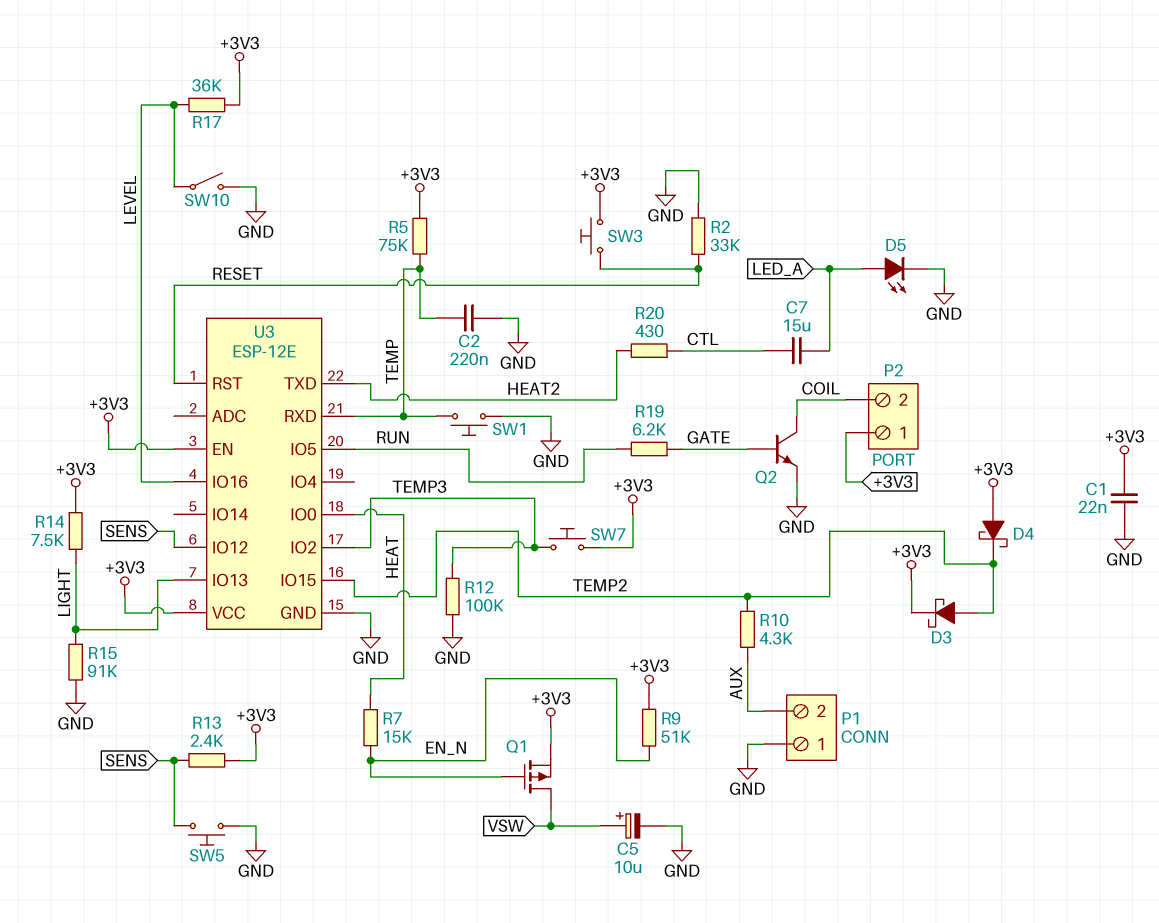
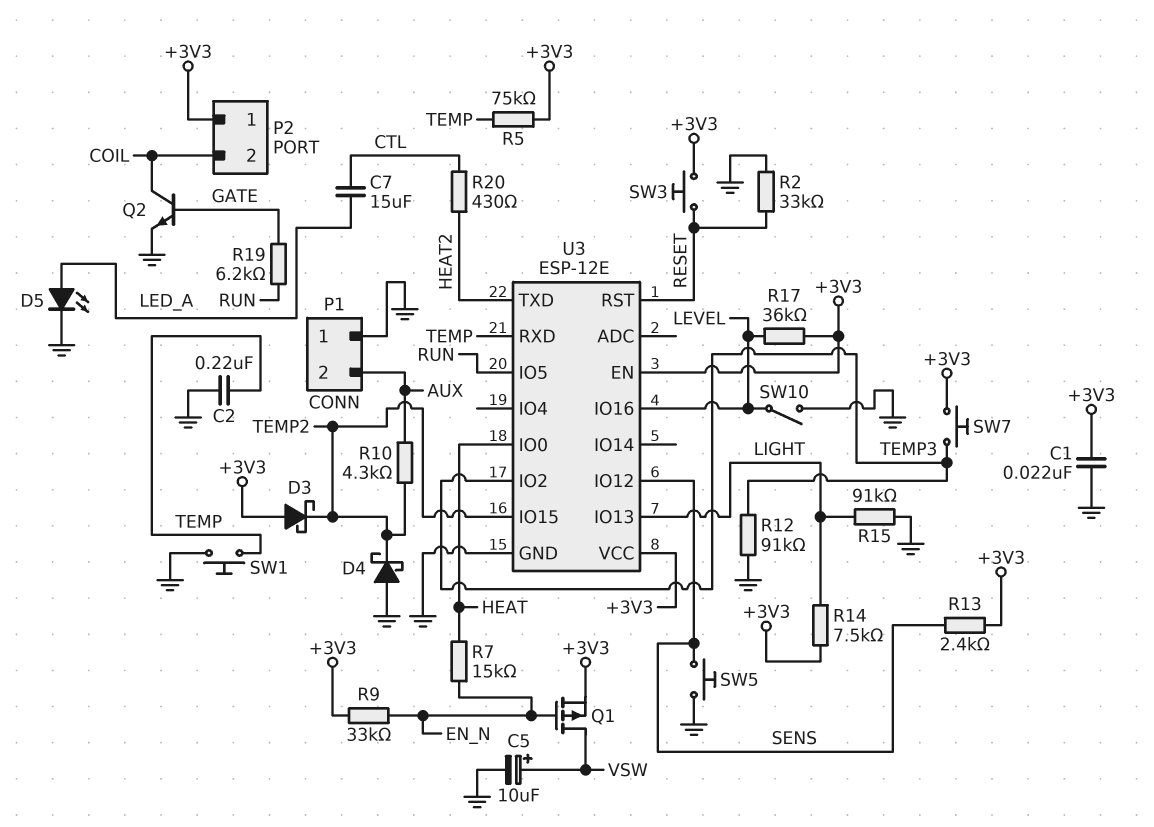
D3: schottky (A TEMP2, K +3V3) -> schottky (A +3V3, K TEMP2)
D4: schottky (A +3V3, K TEMP2) -> schottky (A GND, K TEMP2)
R9: 51k (+3V3, EN_N) -> 33k (+3V3, EN_N)
R12: 100k (GND, TEMP3) -> 91k (GND, TEMP3)

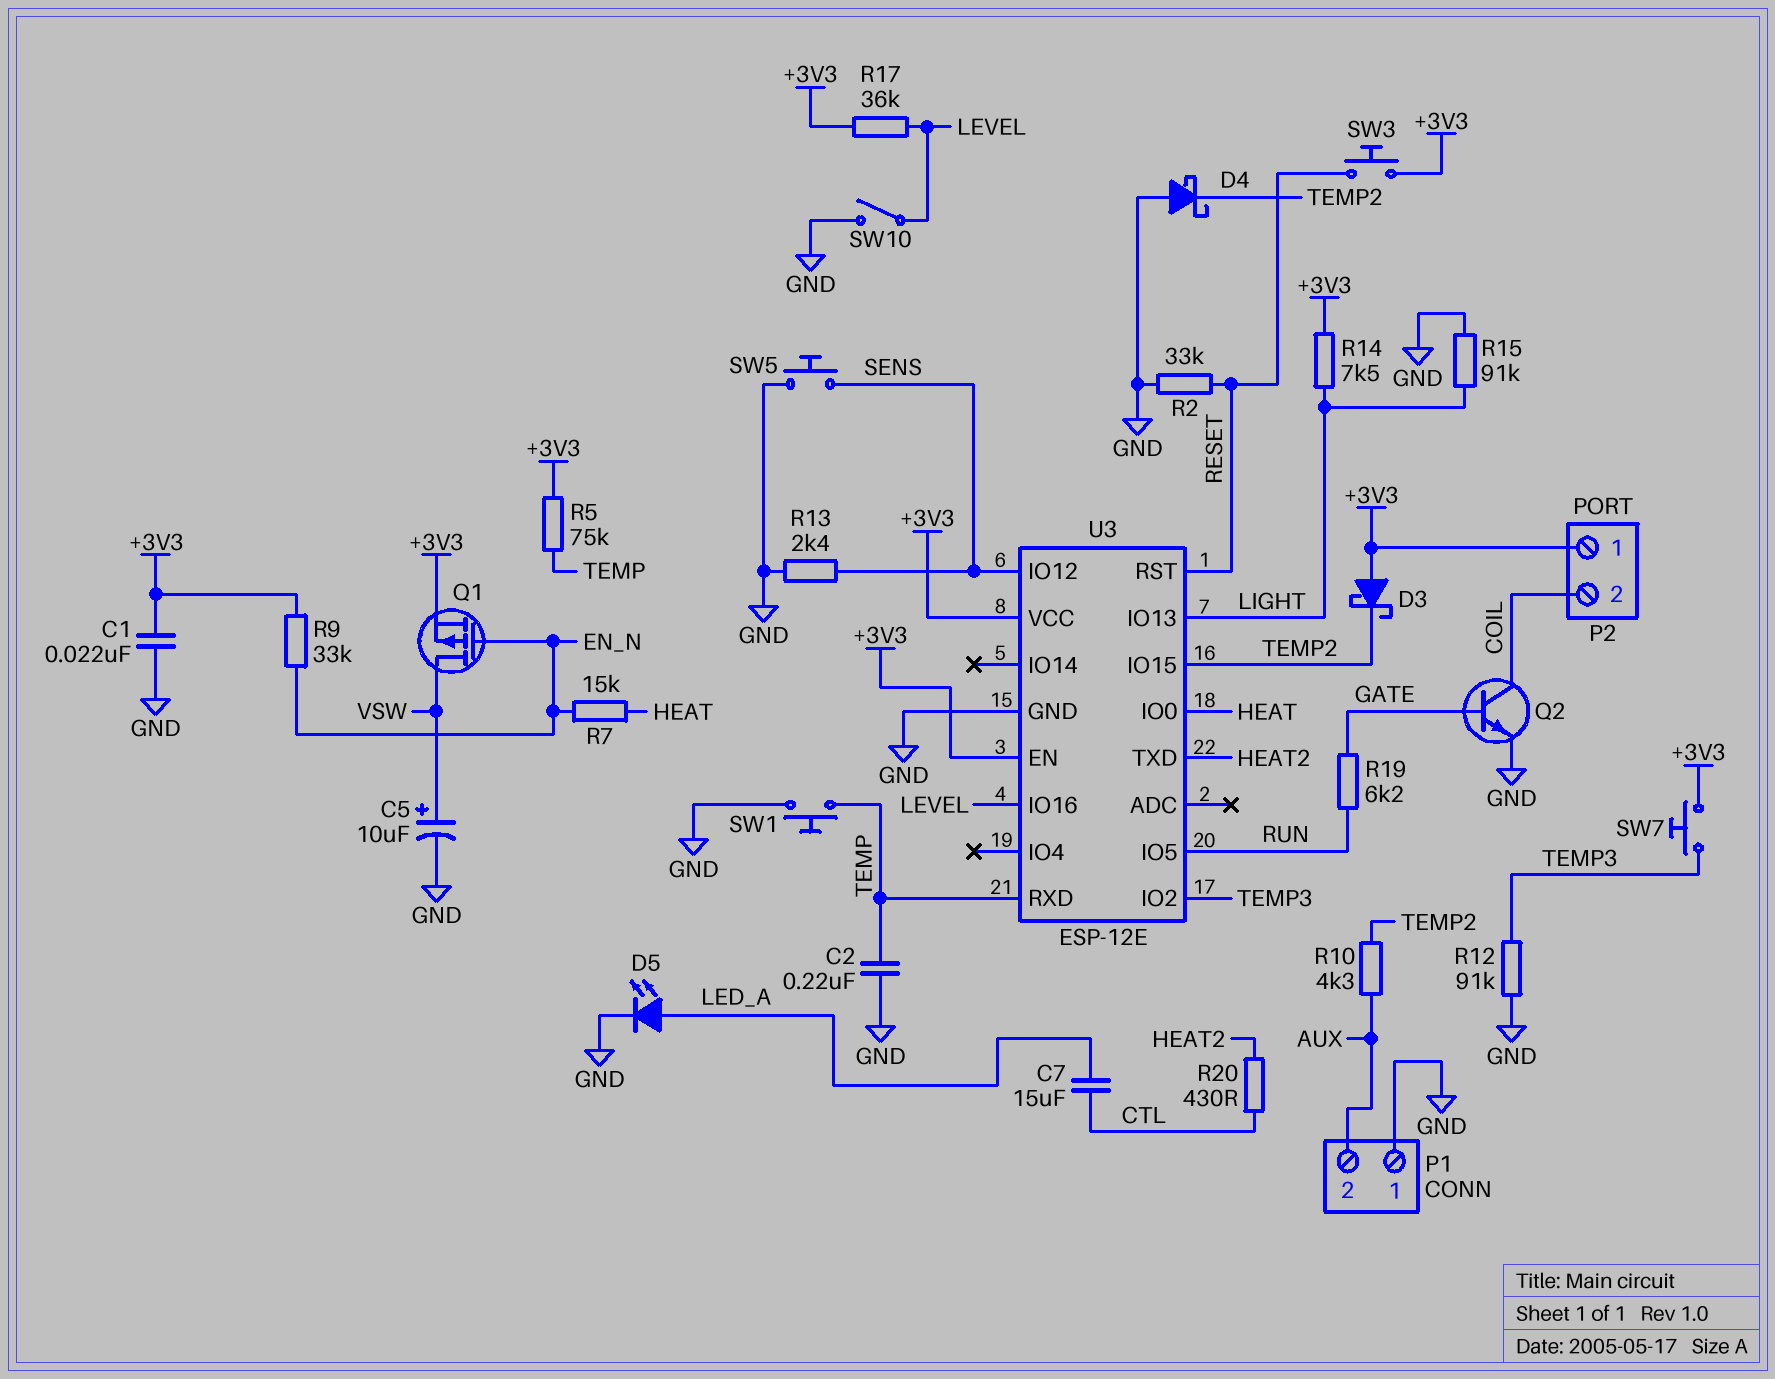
R13: 2.4k (+3V3, SENS) -> 2.4k (GND, SENS)

